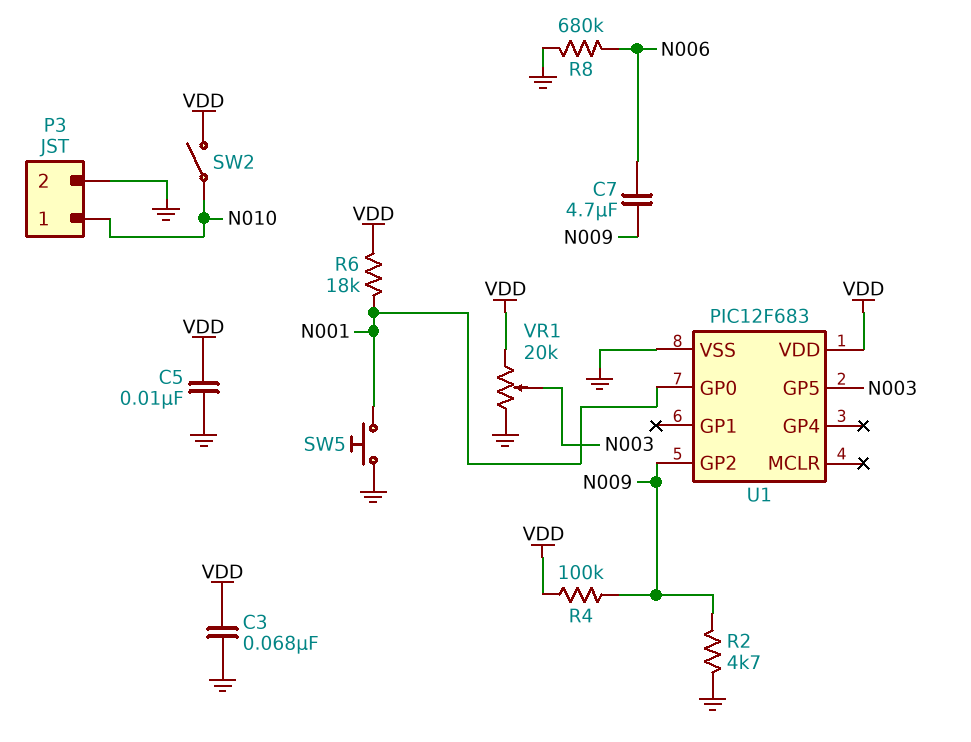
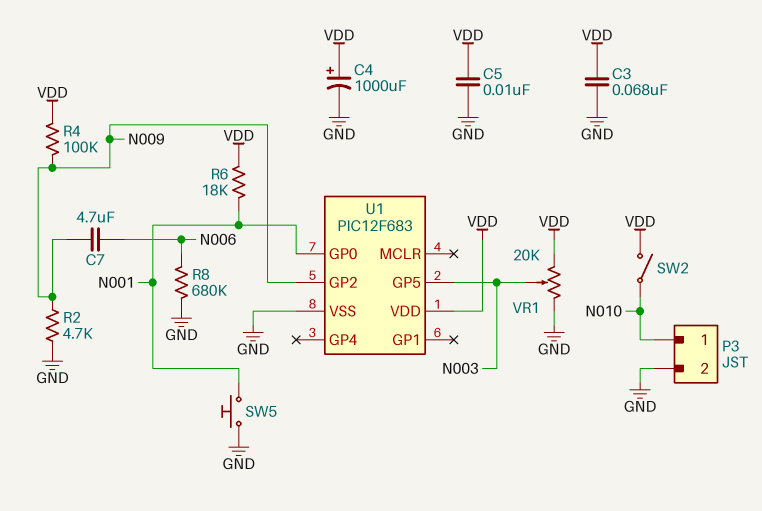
C4: none -> 1000uF (plus VDD, minus GND)

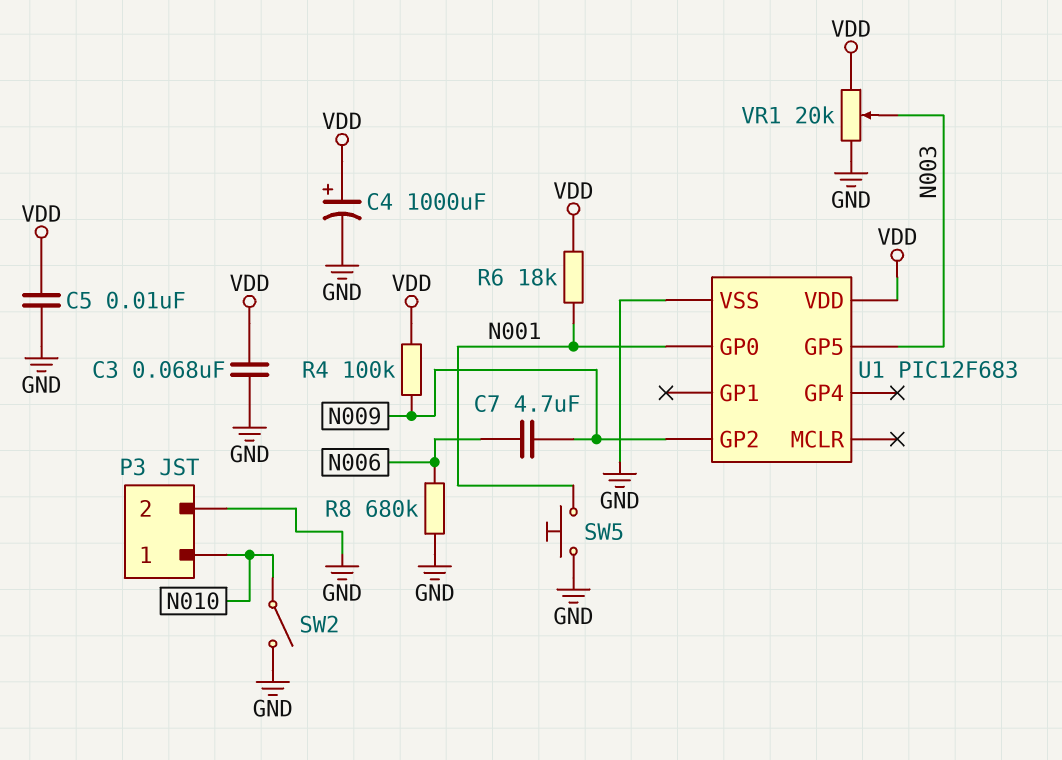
R2: 4.7k (GND, N009) -> none
SW2: switch (N010, VDD) -> switch (GND, N010)

